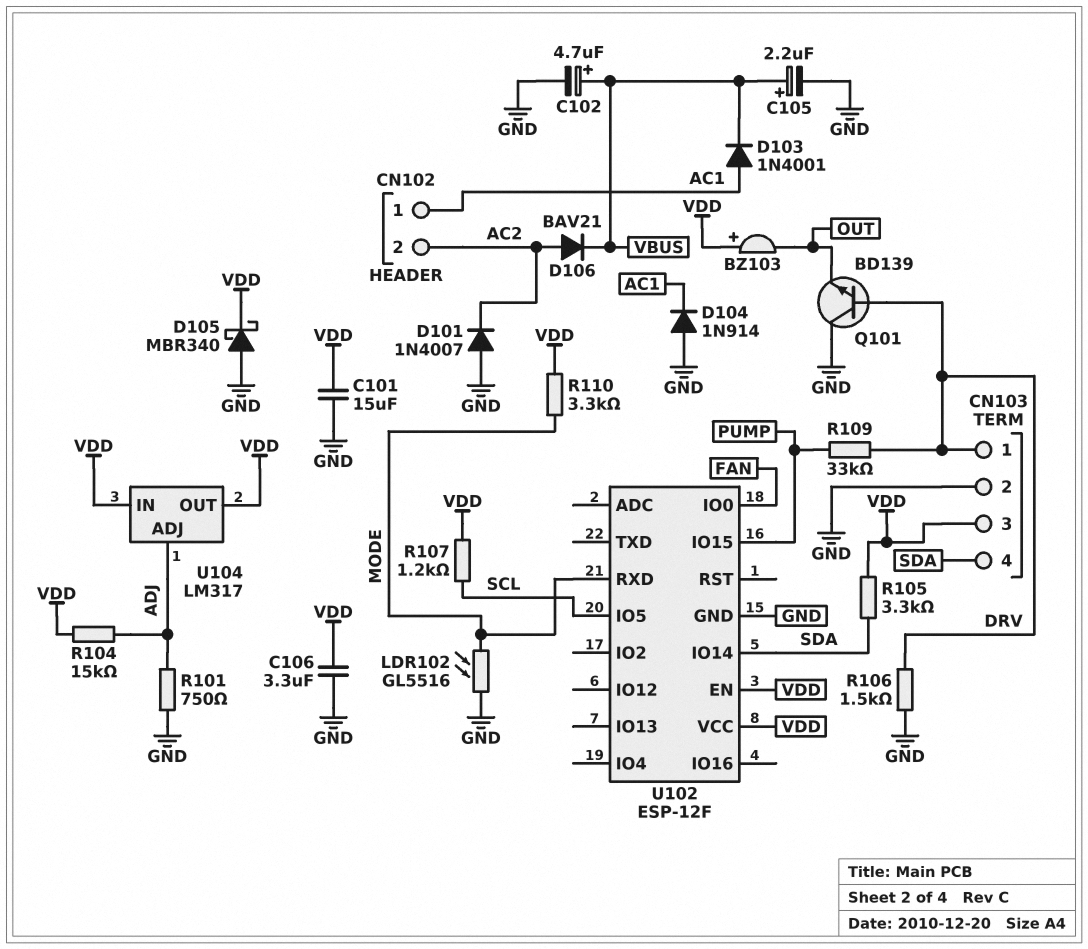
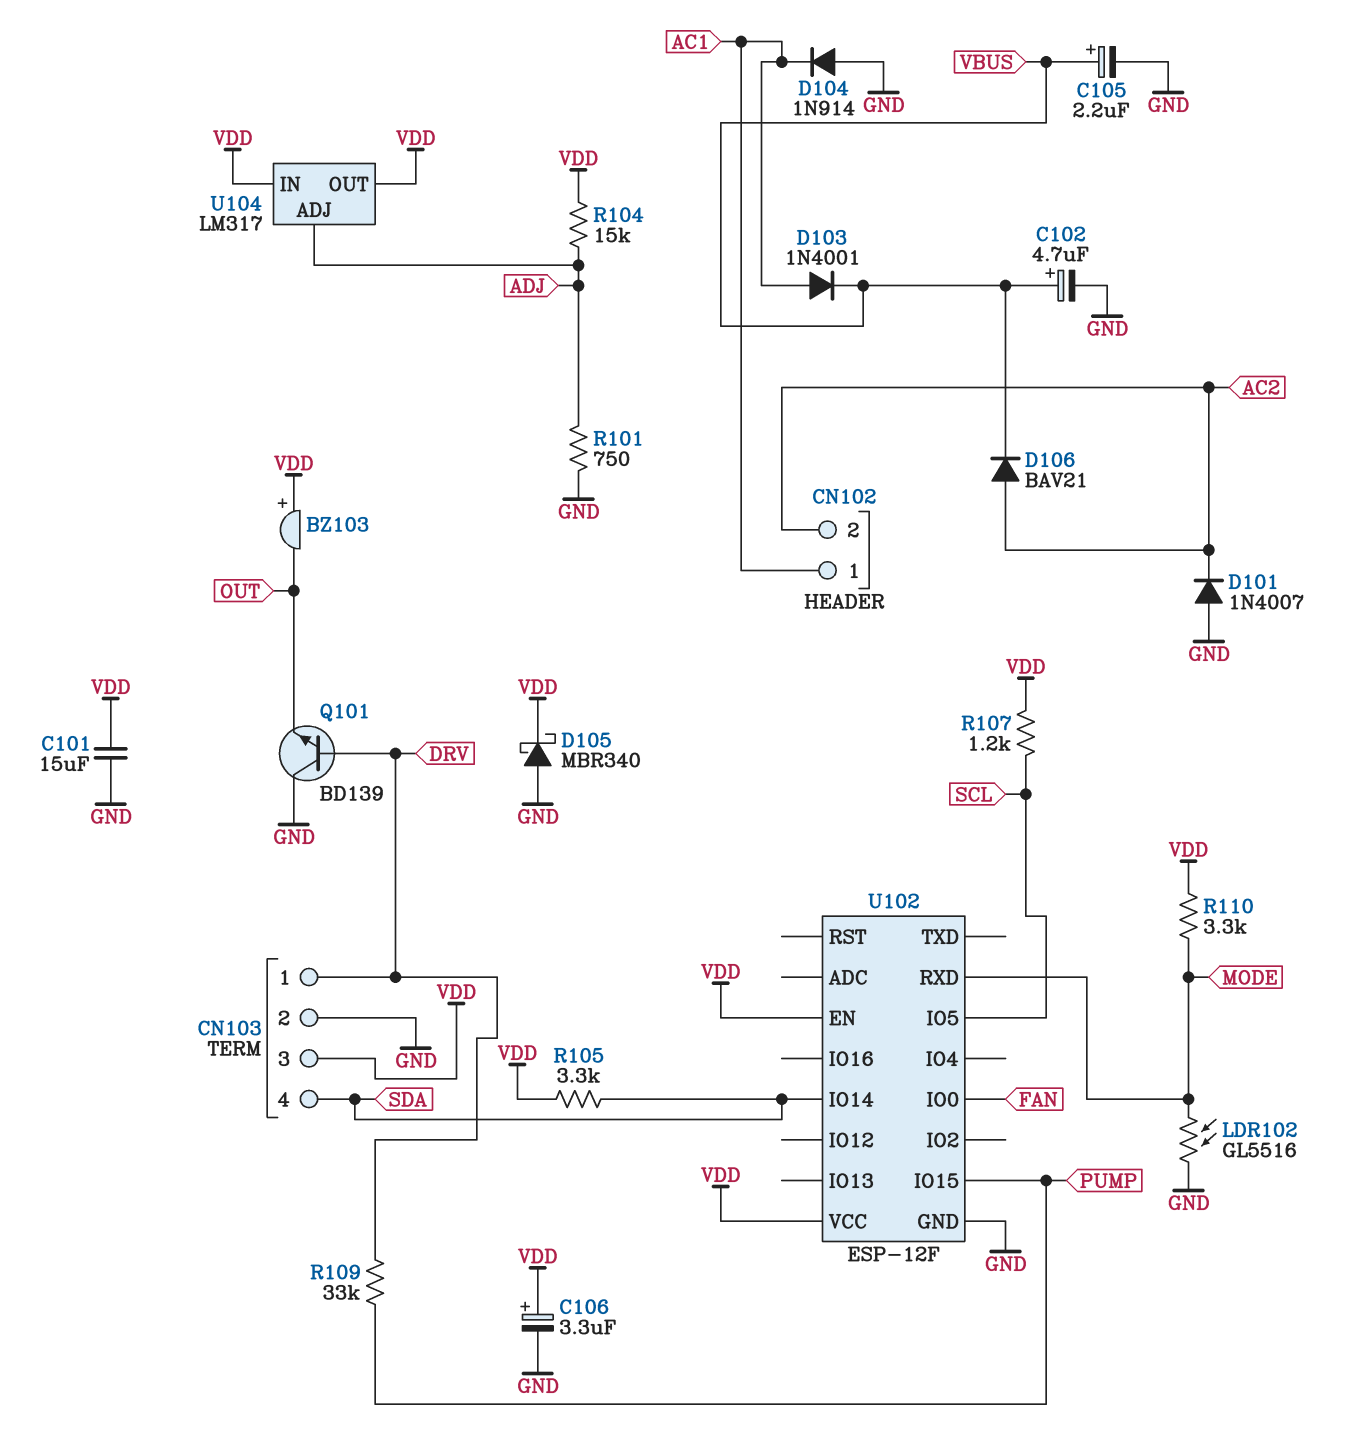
C106: 3.3uF (GND, VDD) -> 3.3uF (plus VDD, minus GND)
R106: 1.5k (DRV, GND) -> none

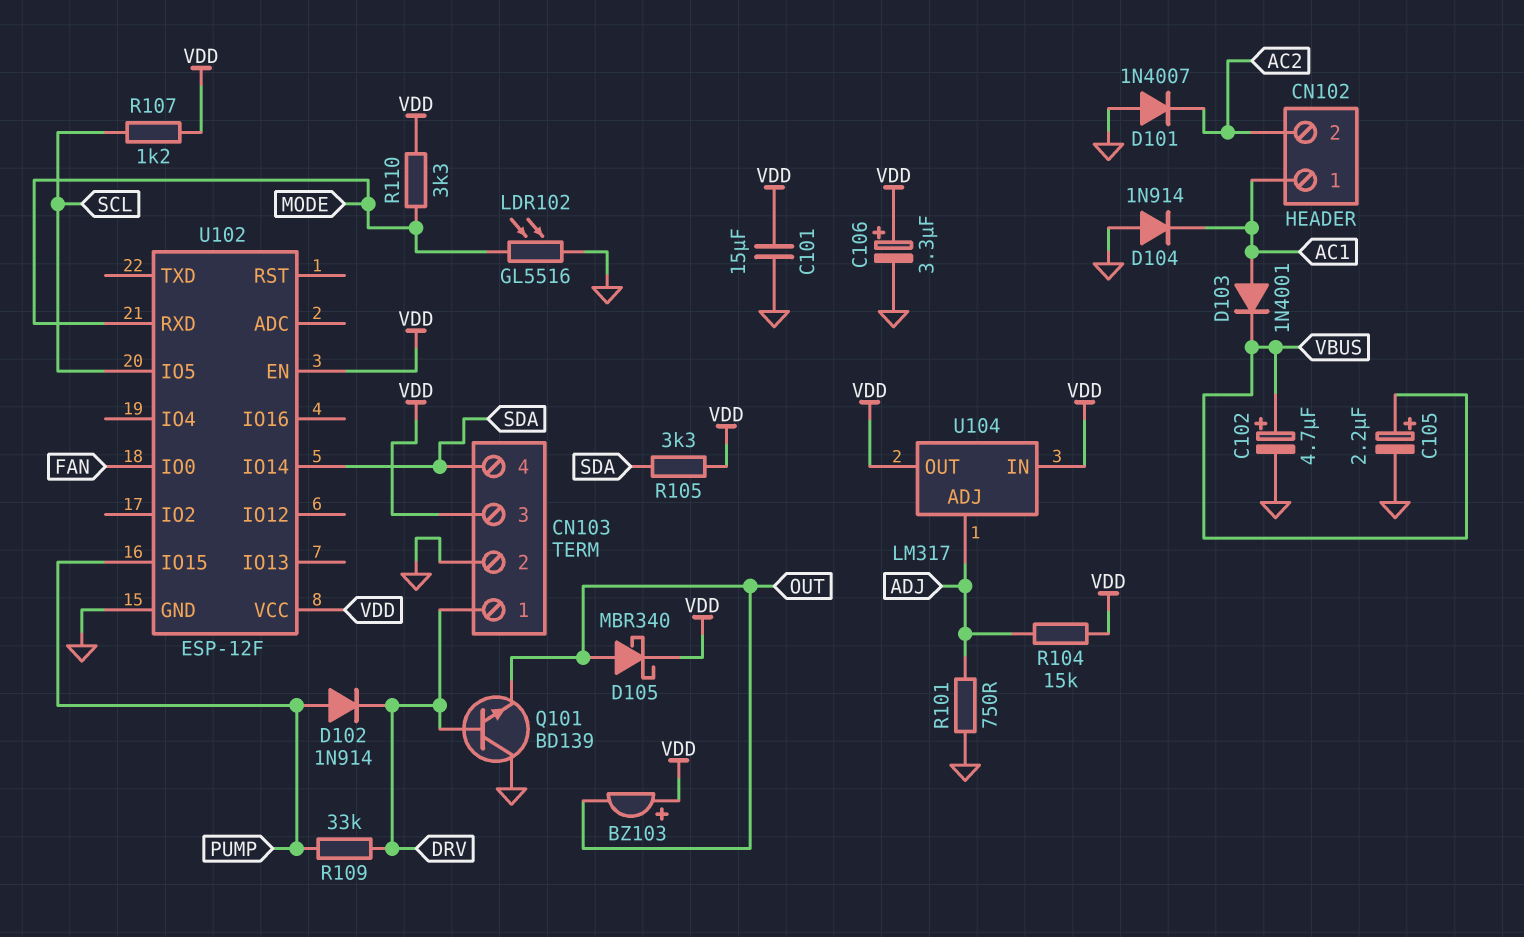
D102: none -> diode 1N914 (A PUMP, K DRV)
D105: schottky MBR340 (A GND, K VDD) -> schottky MBR340 (A OUT, K VDD)
D106: diode BAV21 (A AC2, K VBUS) -> none

